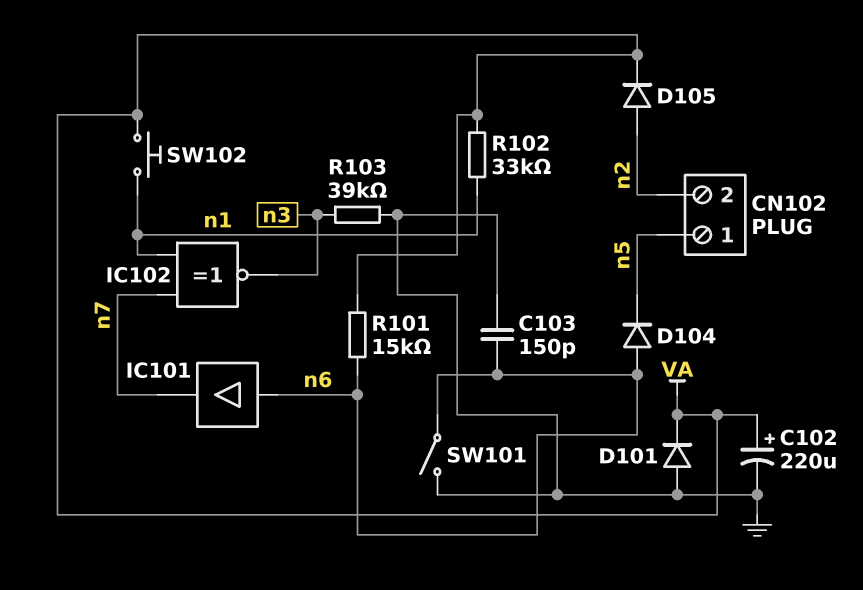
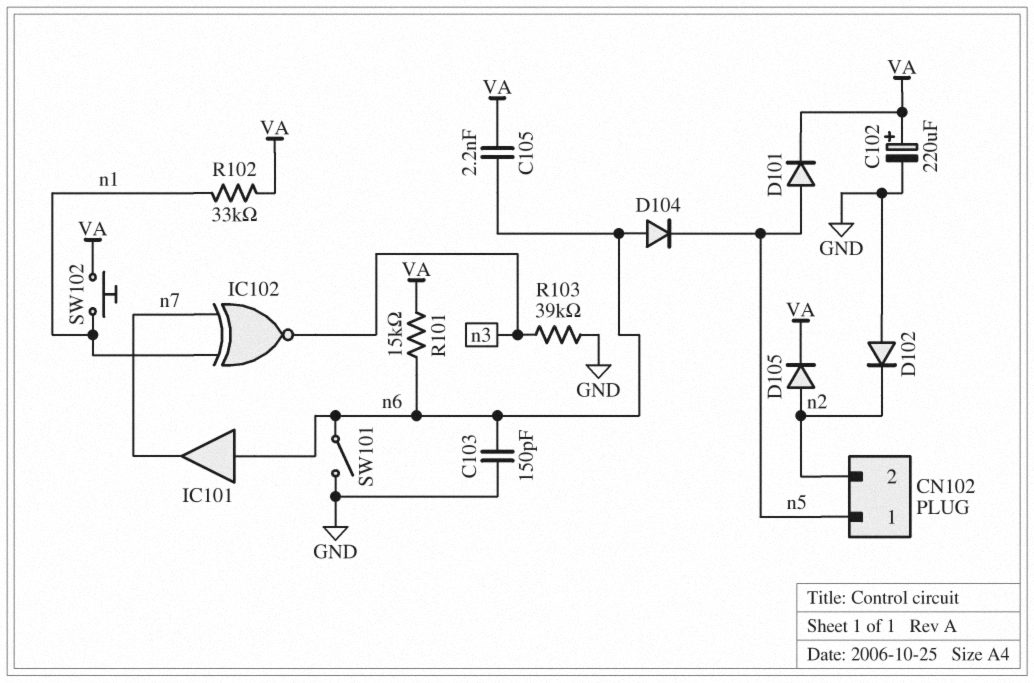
C105: none -> 2.2nF (VA, n6)
D101: diode (A GND, K VA) -> diode (A n5, K VA)
D102: none -> diode (A GND, K n2)

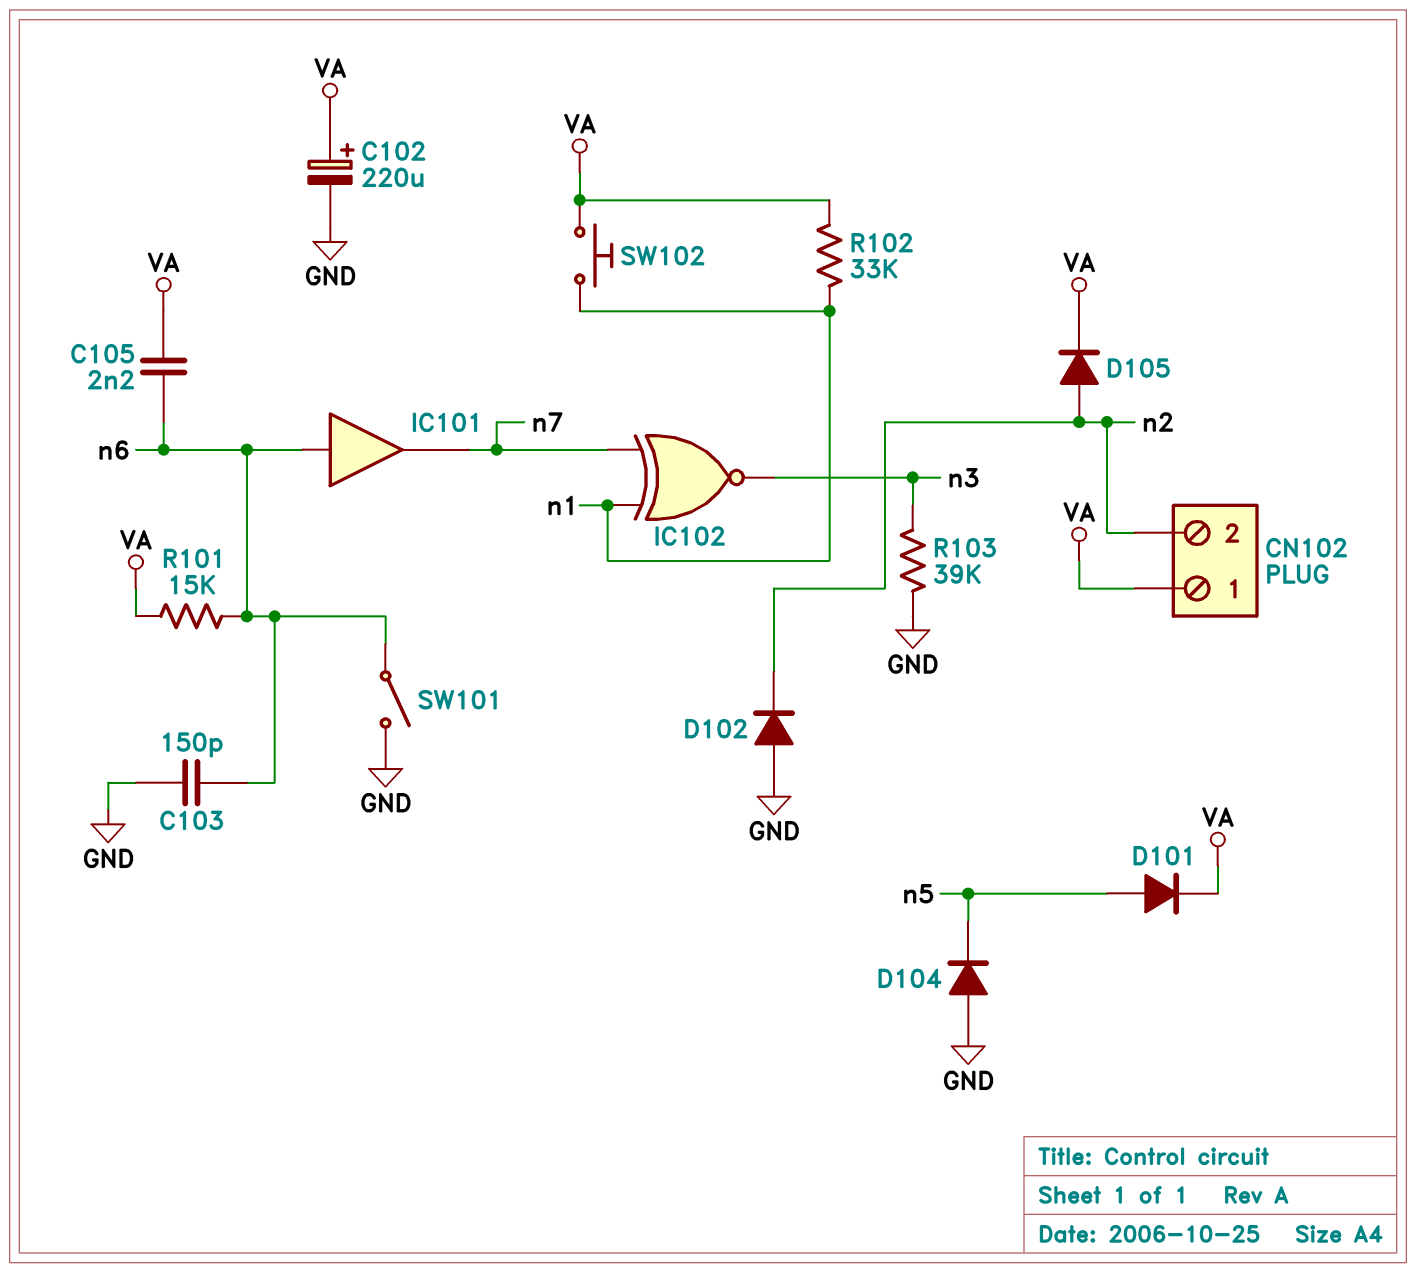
CN102 pin 1: n5 -> VA
D104: diode (A n6, K n5) -> diode (A GND, K n5)

